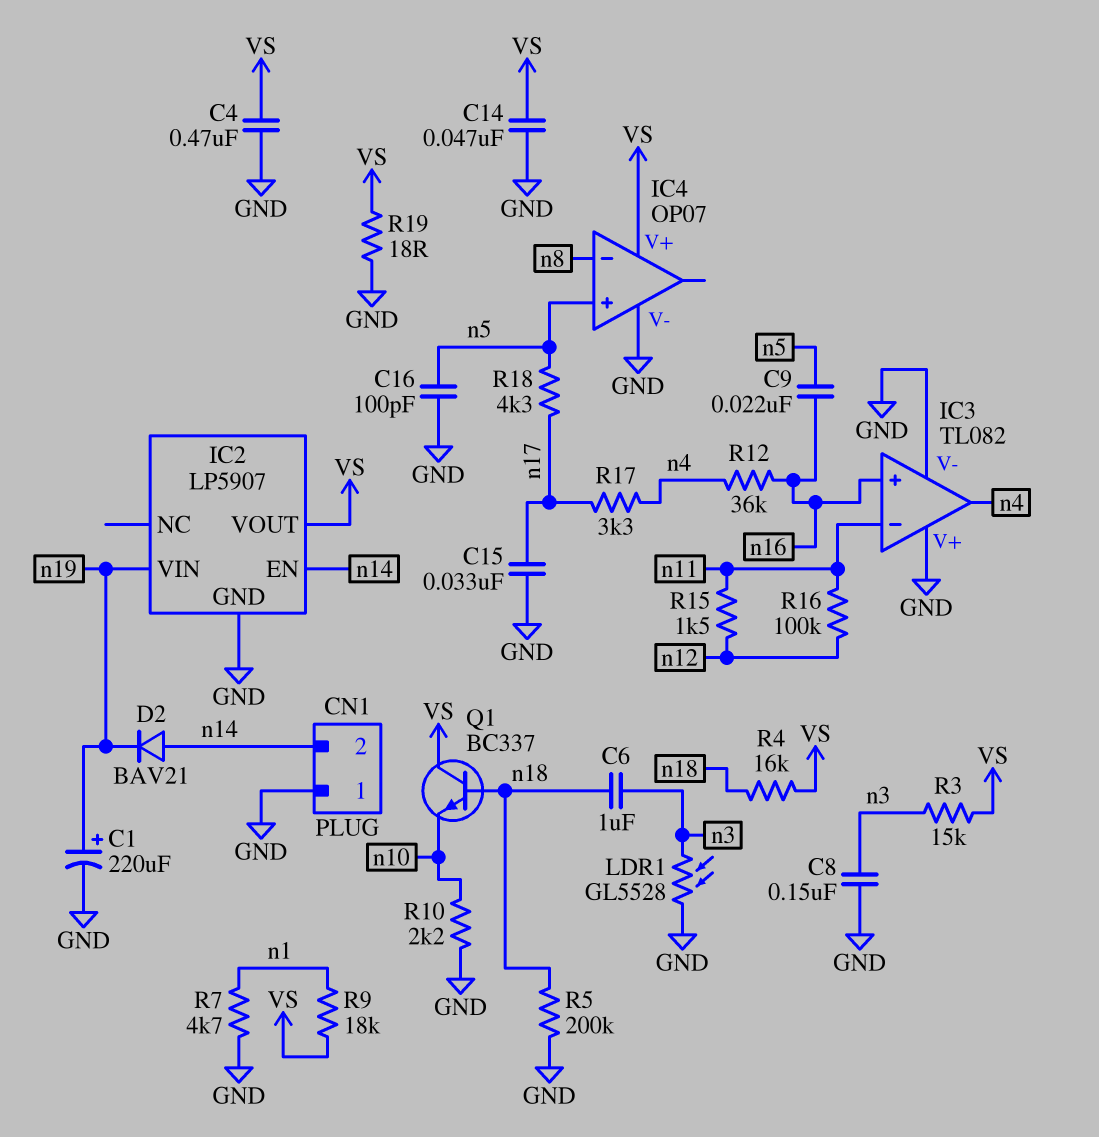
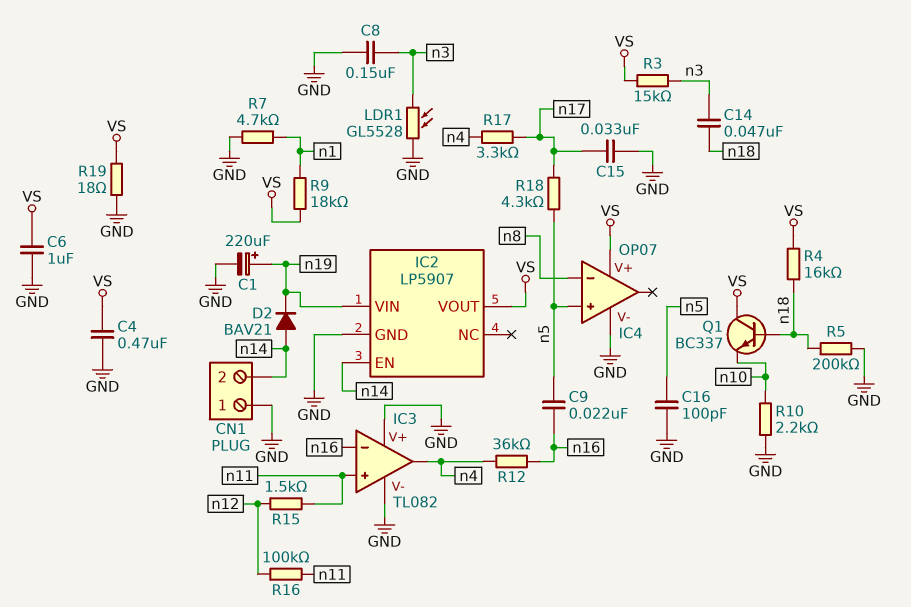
C6: 1uF (n3, n18) -> 1uF (GND, VS)
C14: 47nF (GND, VS) -> 47nF (n3, n18)
IC3 pin in+: n16 -> n11
IC3 pin in-: n11 -> n16

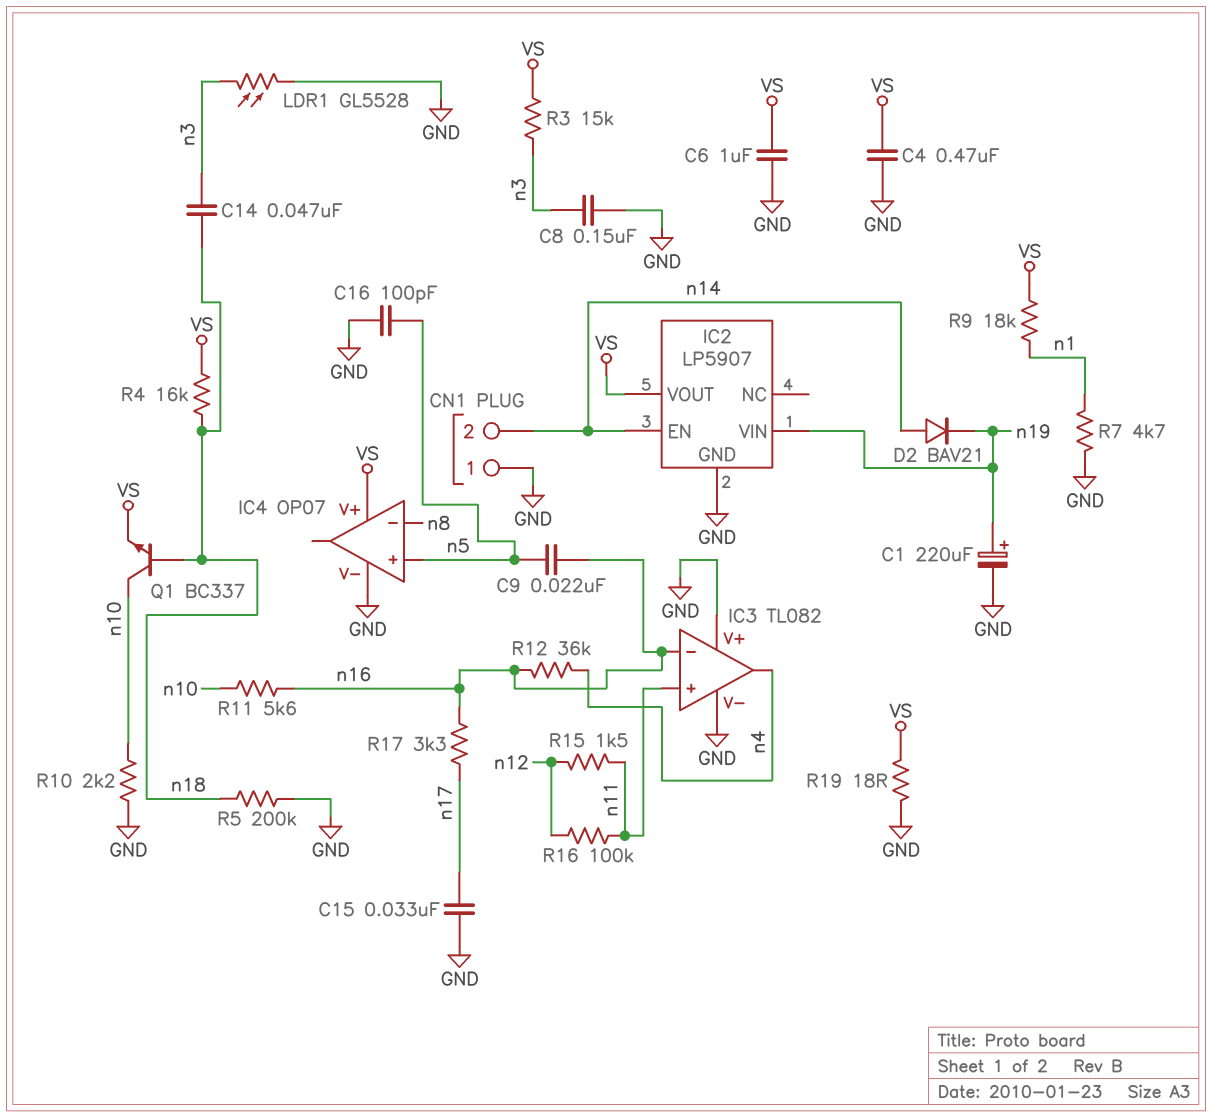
Q1: NPN BC337 (B n18, C VS, E n10) -> NPN BC337 (B n18, C n10, E VS)
R11: none -> 5.6k (n10, n16)
R17: 3.3k (n4, n17) -> 3.3k (n16, n17)
R18: 4.3k (n5, n17) -> none

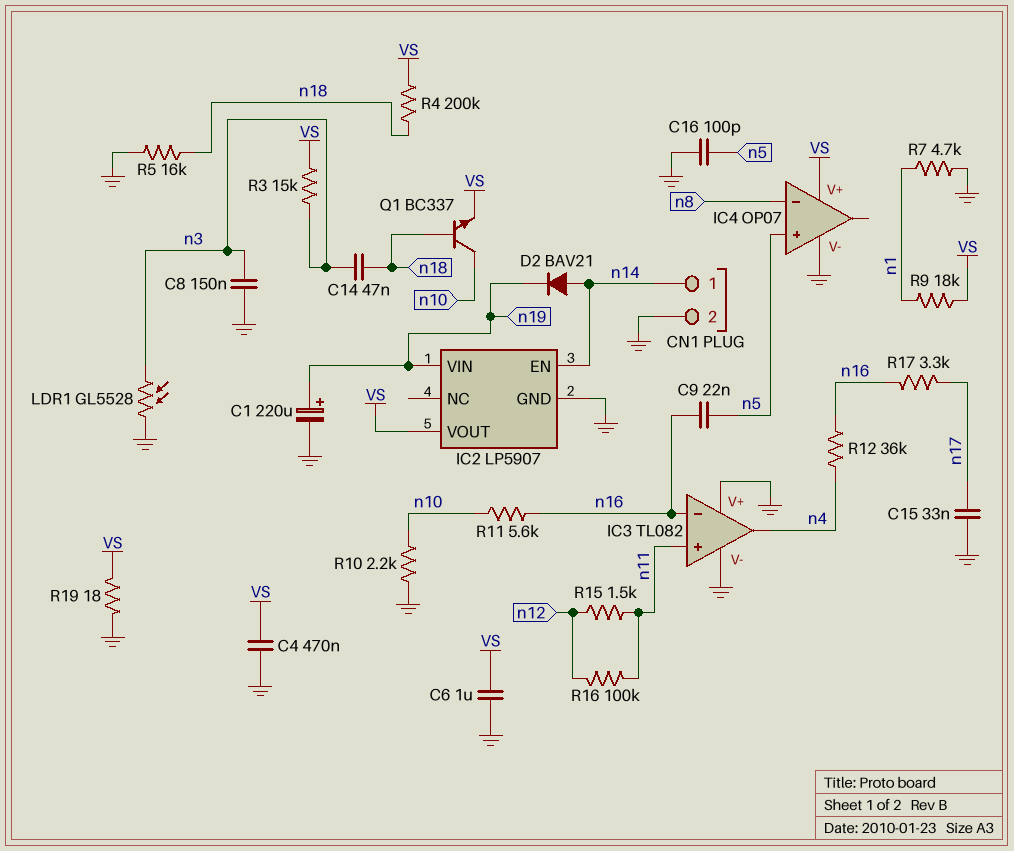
CN1 pin 1: GND -> n14
CN1 pin 2: n14 -> GND
R4: 16k (VS, n18) -> 200k (VS, n18)
R5: 200k (GND, n18) -> 16k (GND, n18)

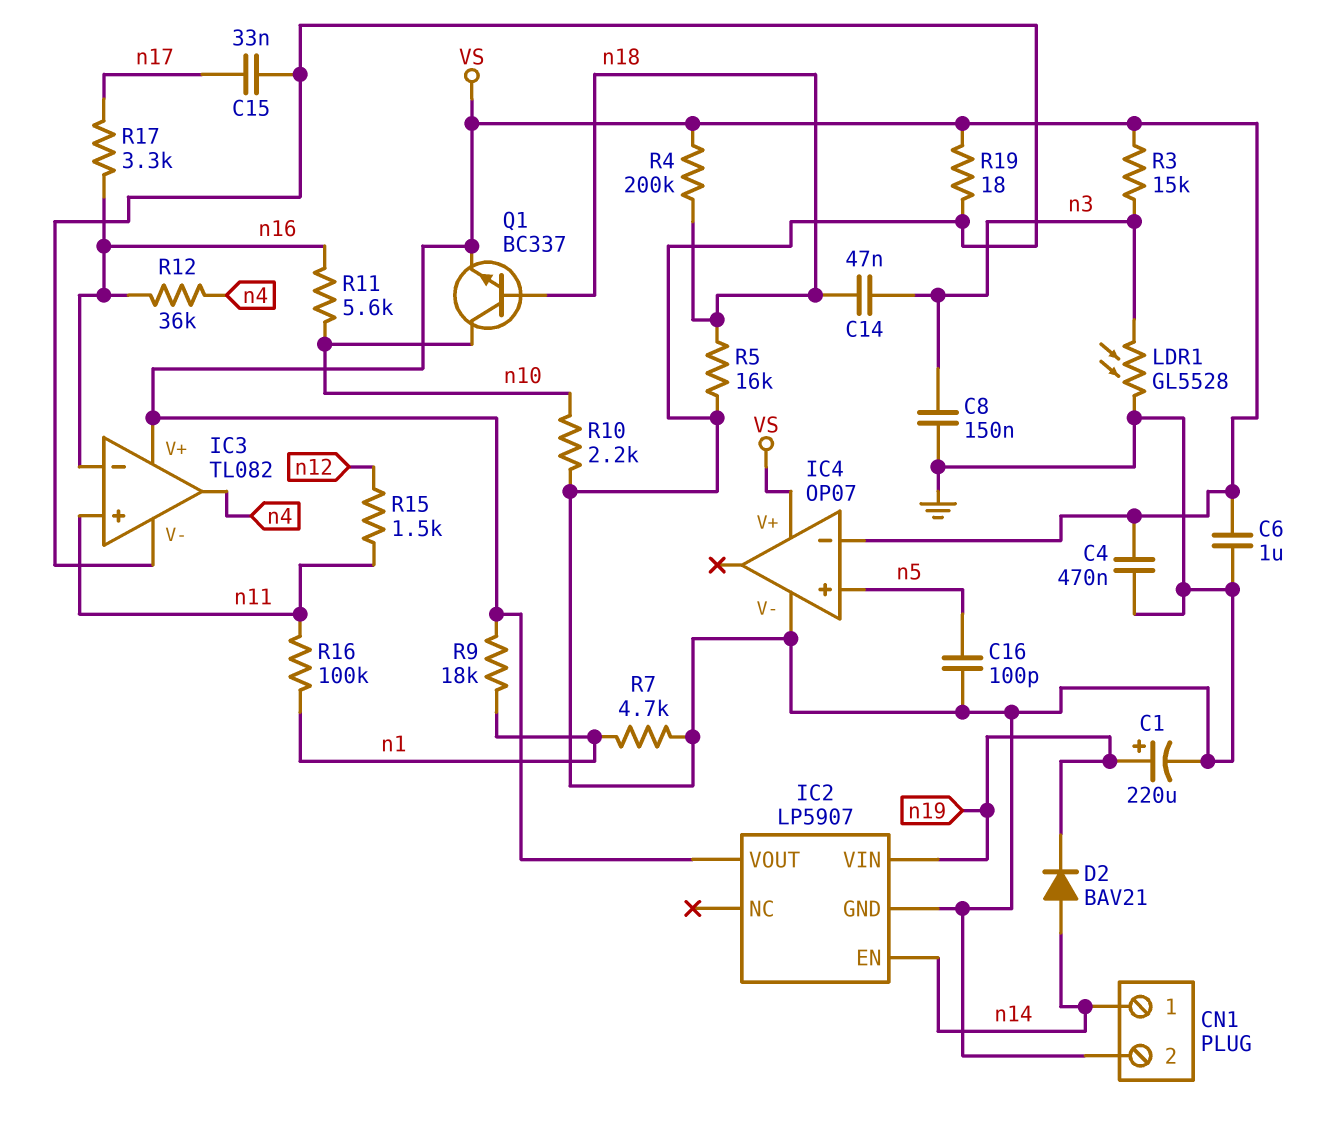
C9: 22nF (n5, n16) -> none
IC3 pin V+: GND -> VS
IC4 pin in-: n8 -> VS
R16: 100k (n11, n12) -> 100k (n1, n11)

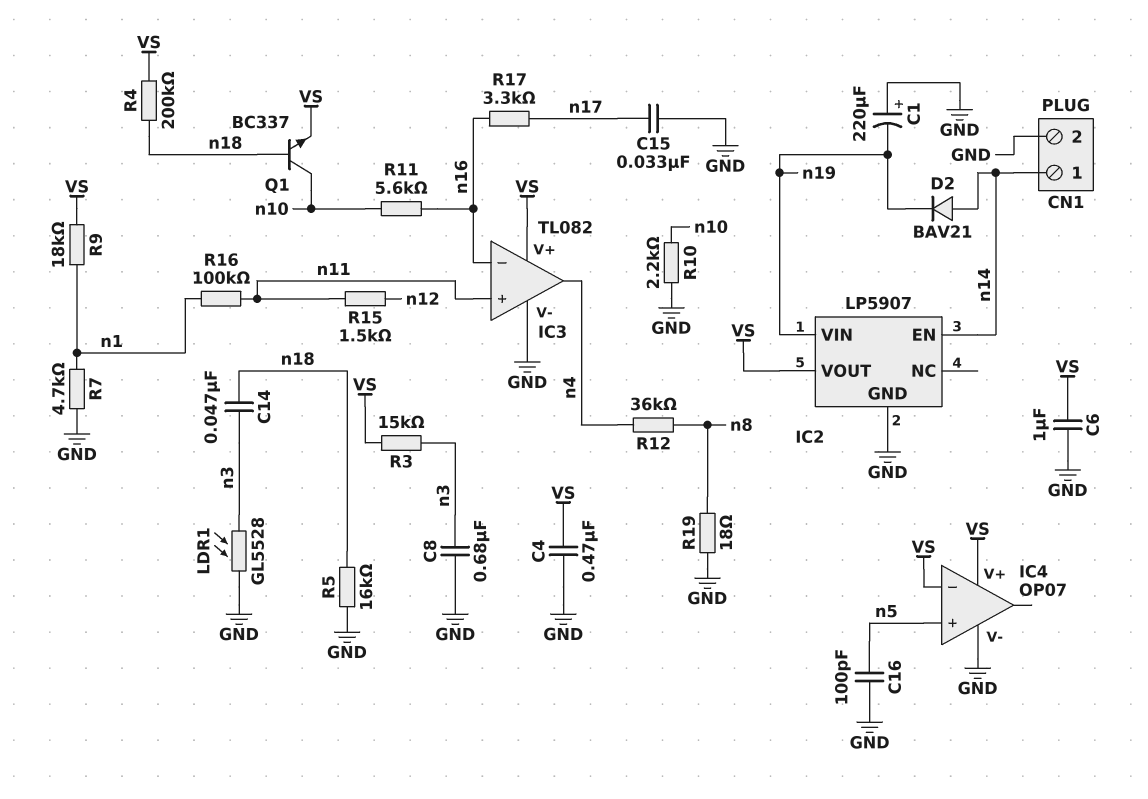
C1: 220uF (plus n19, minus GND) -> 220uF (plus GND, minus n19)
C8: 150nF (GND, n3) -> 680nF (GND, n3)
R12: 36k (n4, n16) -> 36k (n4, n8)
R19: 18 (GND, VS) -> 18 (GND, n8)

